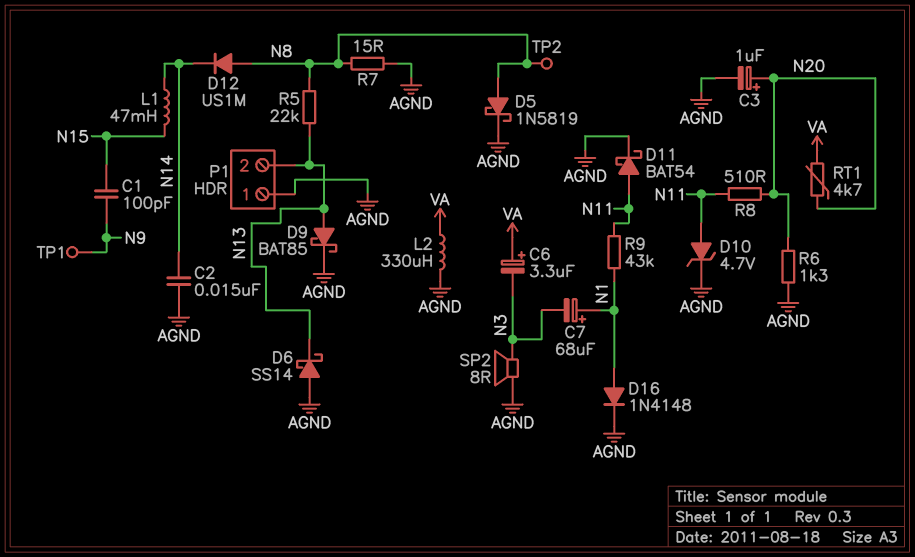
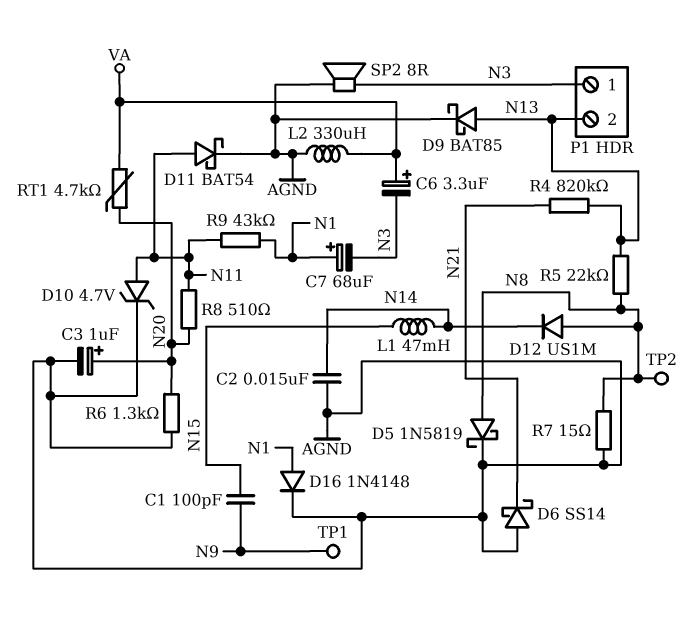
D6: schottky SS14 (A AGND, K N13) -> schottky SS14 (A AGND, K N21)
P1 pin 1: AGND -> N3
R4: none -> 820k (N13, N21)

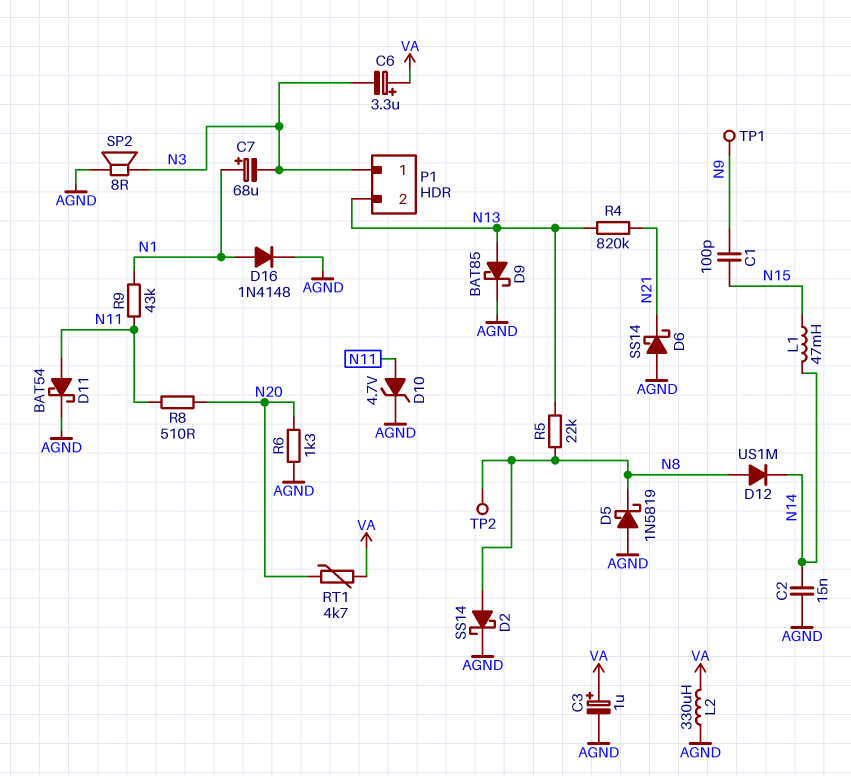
C3: 1uF (plus N20, minus AGND) -> 1uF (plus VA, minus AGND)
D2: none -> schottky SS14 (A N8, K AGND)
D5: schottky 1N5819 (A N8, K AGND) -> schottky 1N5819 (A AGND, K N8)
R7: 15 (AGND, N8) -> none

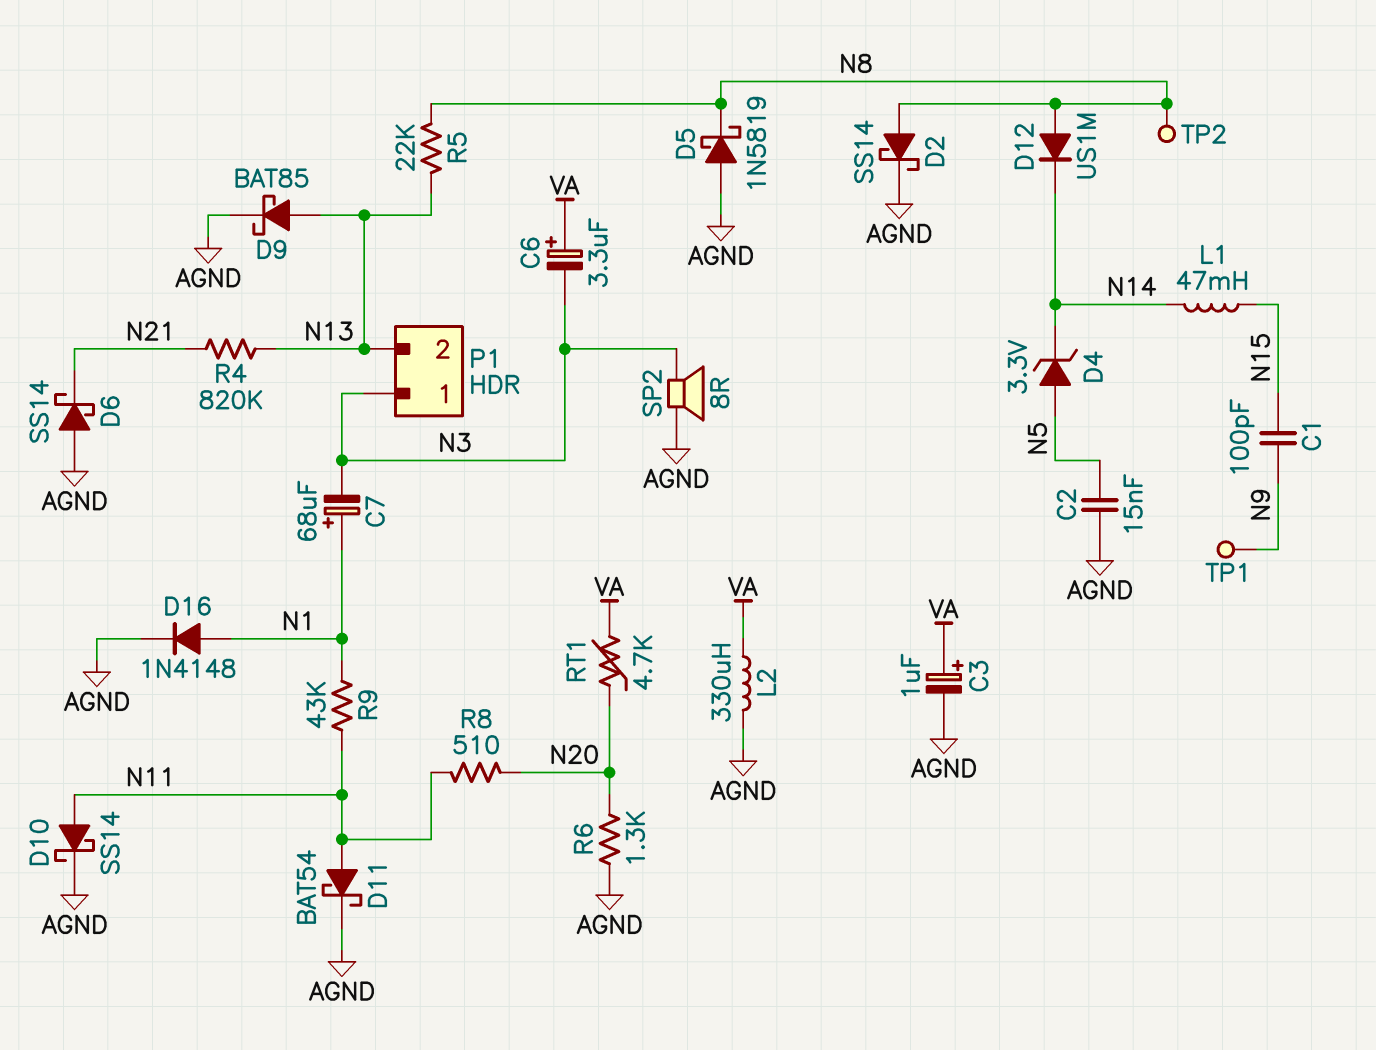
C2: 15nF (AGND, N14) -> 15nF (AGND, N5)
D4: none -> zener 3.3V (A N5, K N14)
D10: zener 4.7V (A N11, K AGND) -> schottky SS14 (A N11, K AGND)

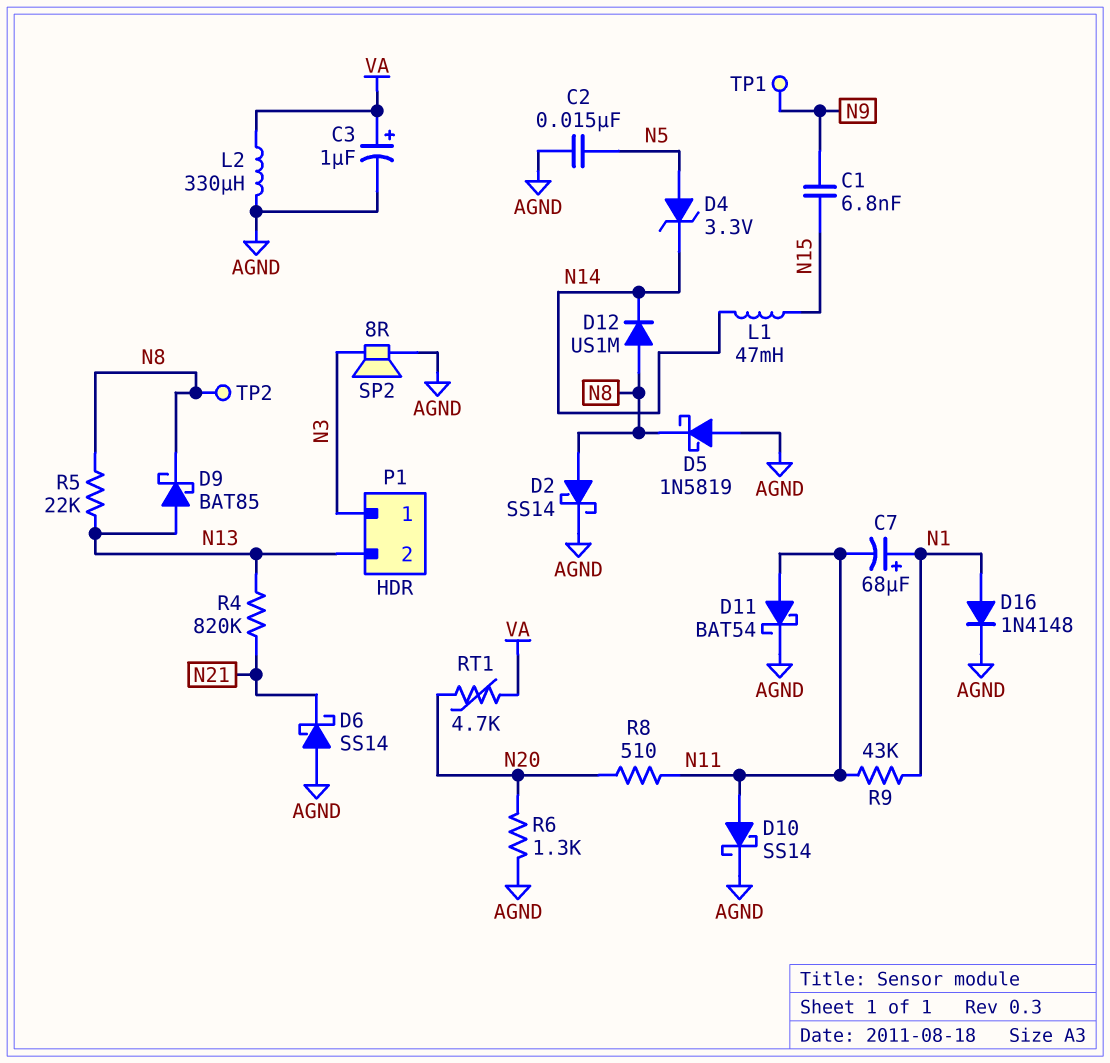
C1: 100pF (N9, N15) -> 6.8nF (N9, N15)
C6: 3.3uF (plus VA, minus N3) -> none
C7: 68uF (plus N1, minus N3) -> 68uF (plus N1, minus N11)
D9: schottky BAT85 (A N13, K AGND) -> schottky BAT85 (A N13, K N8)

